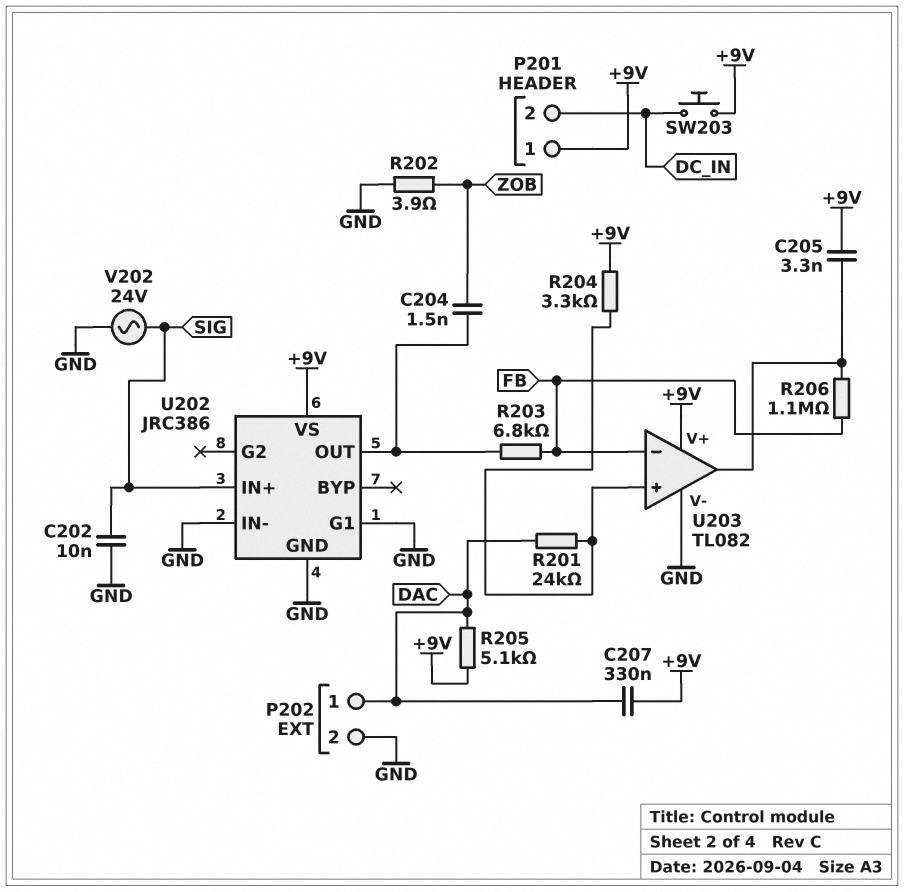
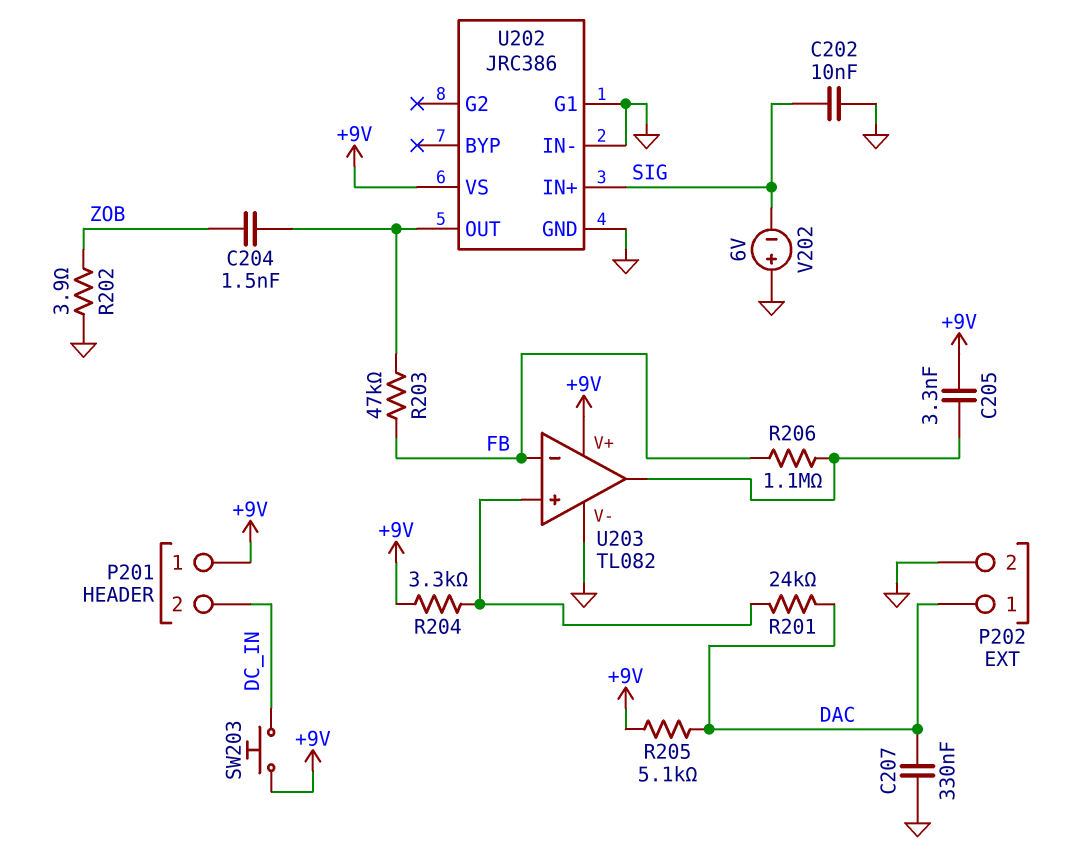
C207: 330nF (+9V, DAC) -> 330nF (DAC, GND)
R203: 6.8k (FB, U202/OUT) -> 47k (FB, U202/OUT)
V202: AC 24V (GND, SIG) -> 6V (plus GND, minus SIG)

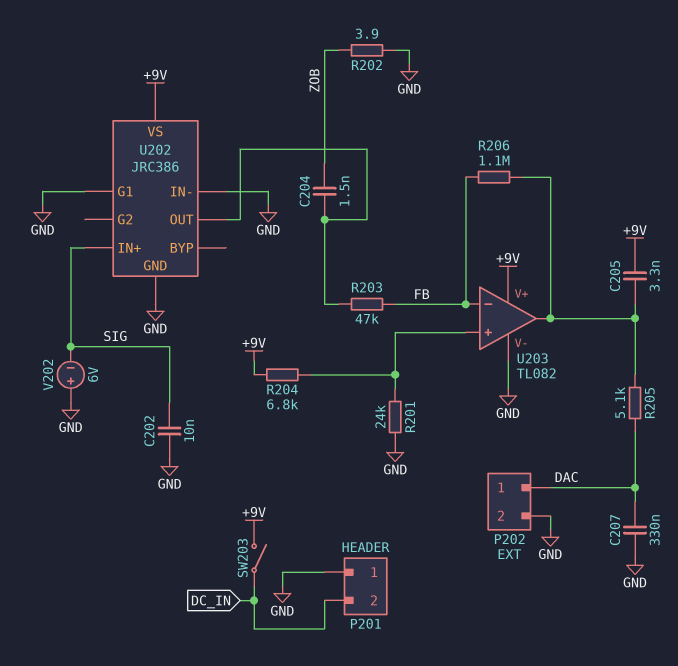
P201 pin 1: +9V -> GND
R201: 24k (DAC, U203/in+) -> 24k (GND, U203/in+)
R204: 3.3k (+9V, U203/in+) -> 6.8k (+9V, U203/in+)
R205: 5.1k (+9V, DAC) -> 5.1k (DAC, U203/out)
SW203: button (+9V, DC_IN) -> switch (+9V, DC_IN)

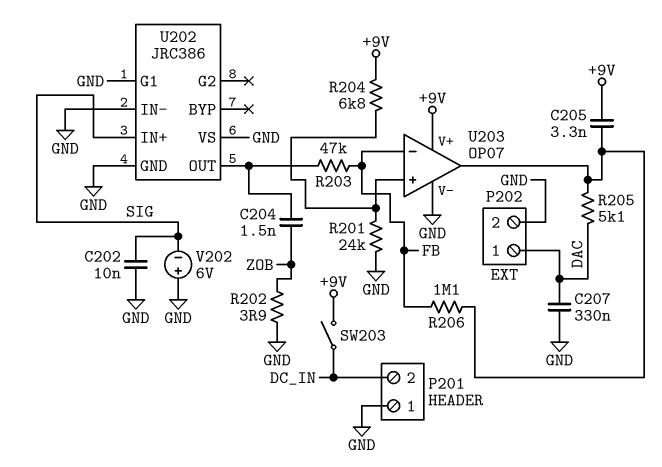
U202 pin VS: +9V -> GND
U203: TL082 -> OP07

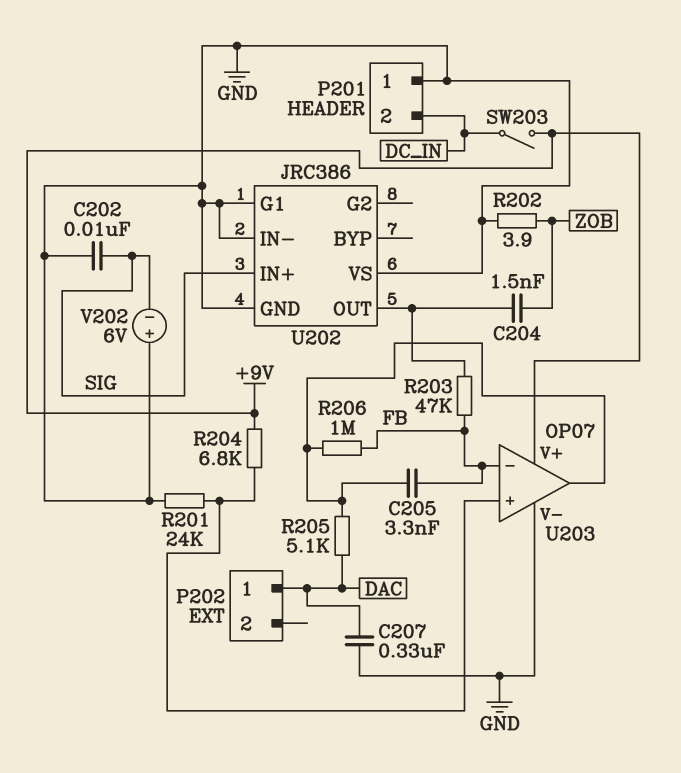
C205: 3.3nF (+9V, U203/out) -> 3.3nF (FB, U203/out)
P202 pin 2: GND -> none
R206: 1.1M (FB, U203/out) -> 1M (FB, U203/out)

